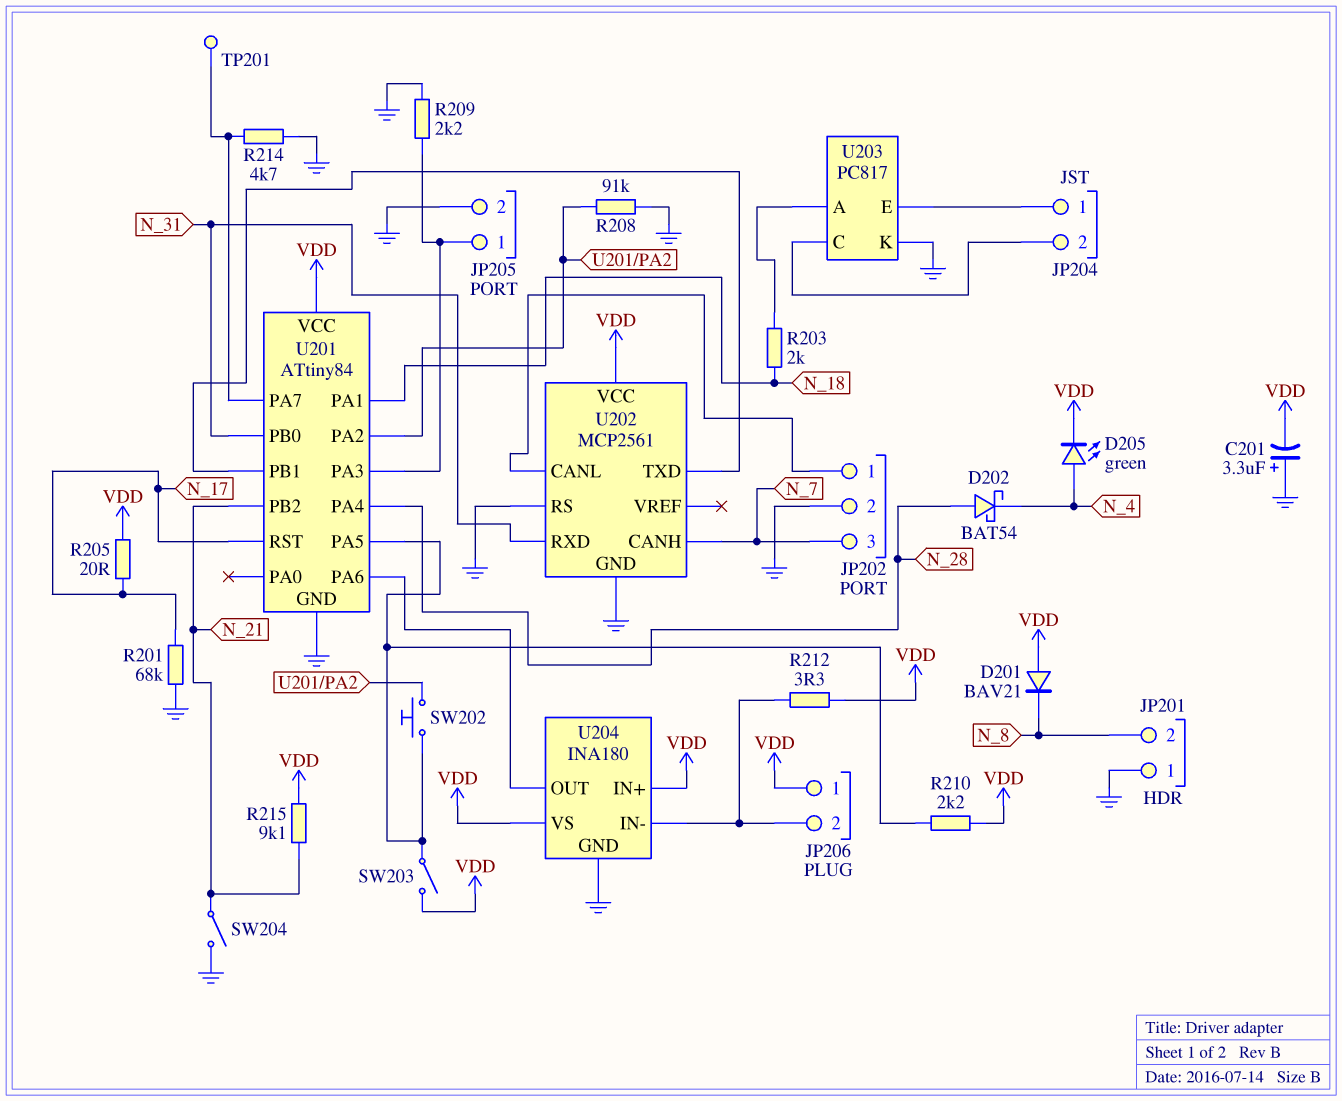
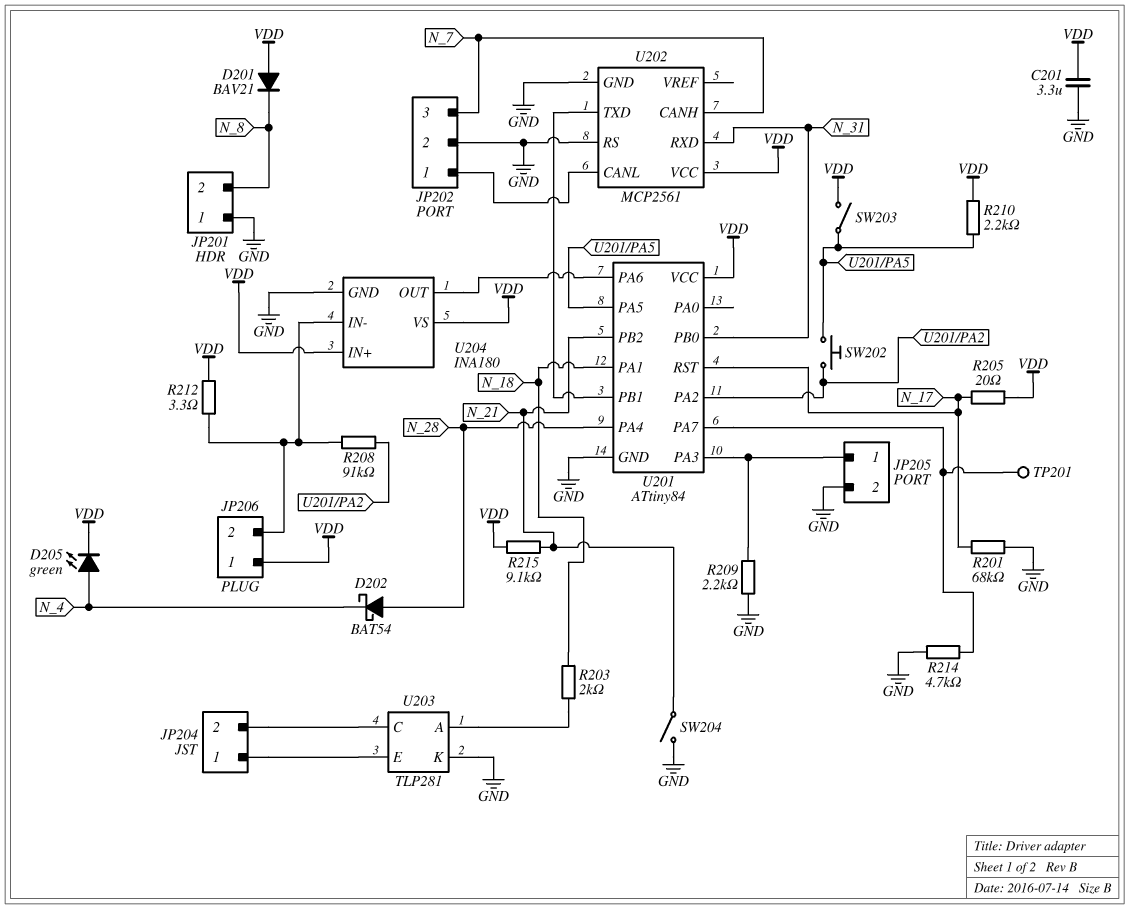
C201: 3.3uF (plus GND, minus VDD) -> 3.3uF (GND, VDD)
R208: 91k (GND, U201/PA2) -> 91k (JP206/2, U201/PA2)
U203: PC817 -> TLP281

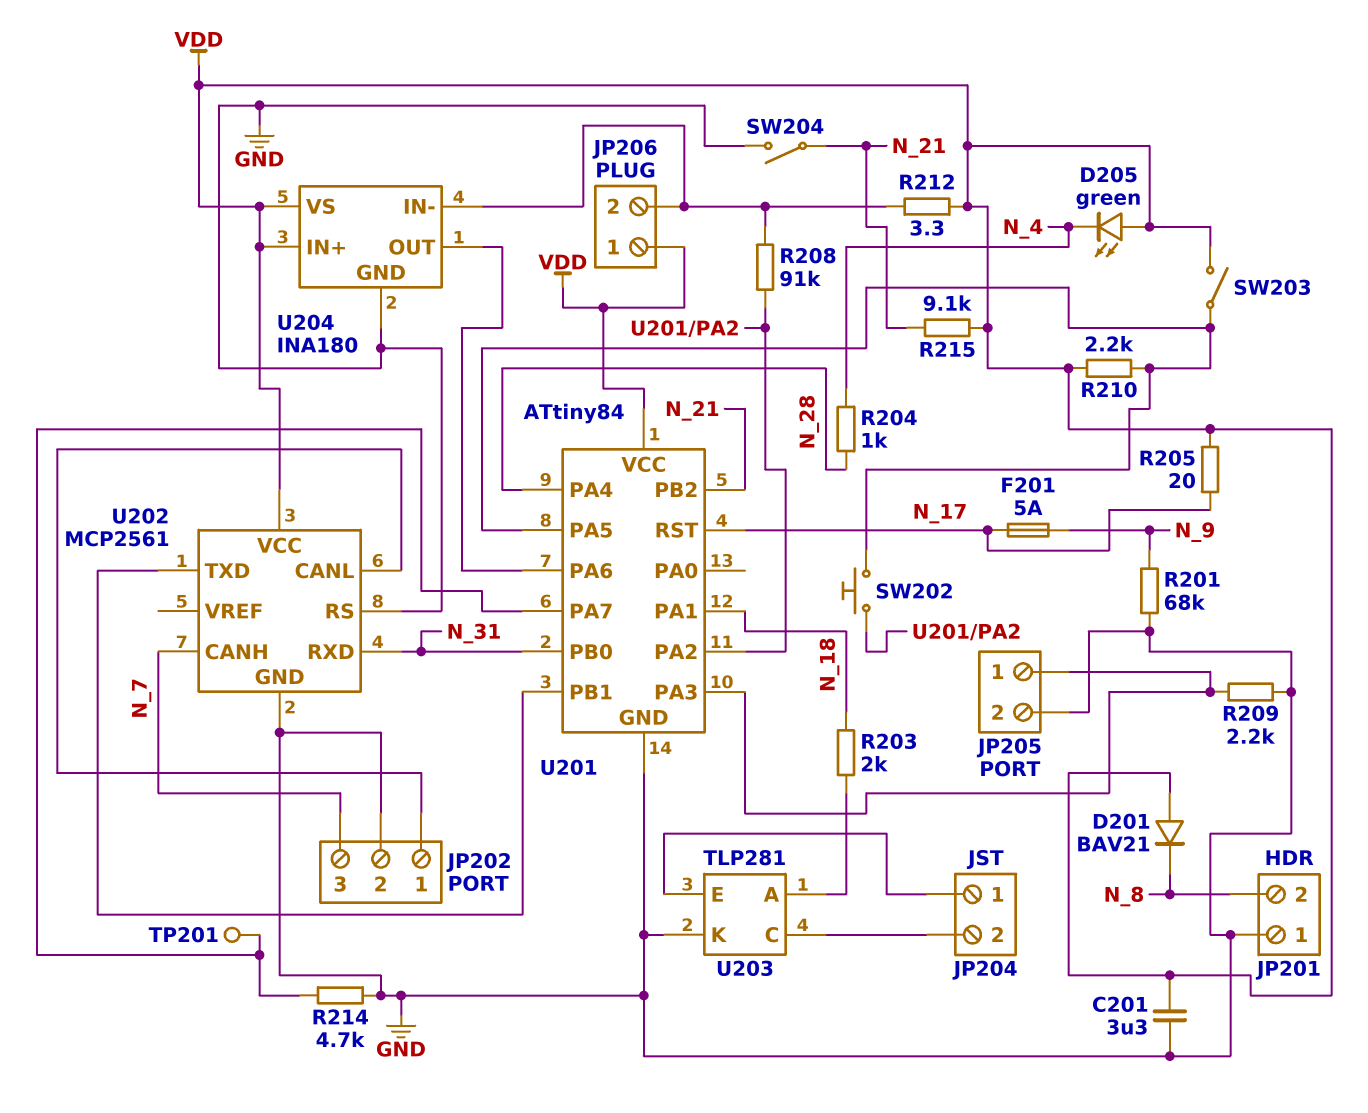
D202: schottky BAT54 (A N_28, K N_4) -> none
D205: LED green (A N_4, K VDD) -> LED green (A VDD, K N_4)
F201: none -> 5A (N_9, N_17)
R201: 68k (GND, N_17) -> 68k (GND, N_9)
R204: none -> 1k (N_4, N_28)

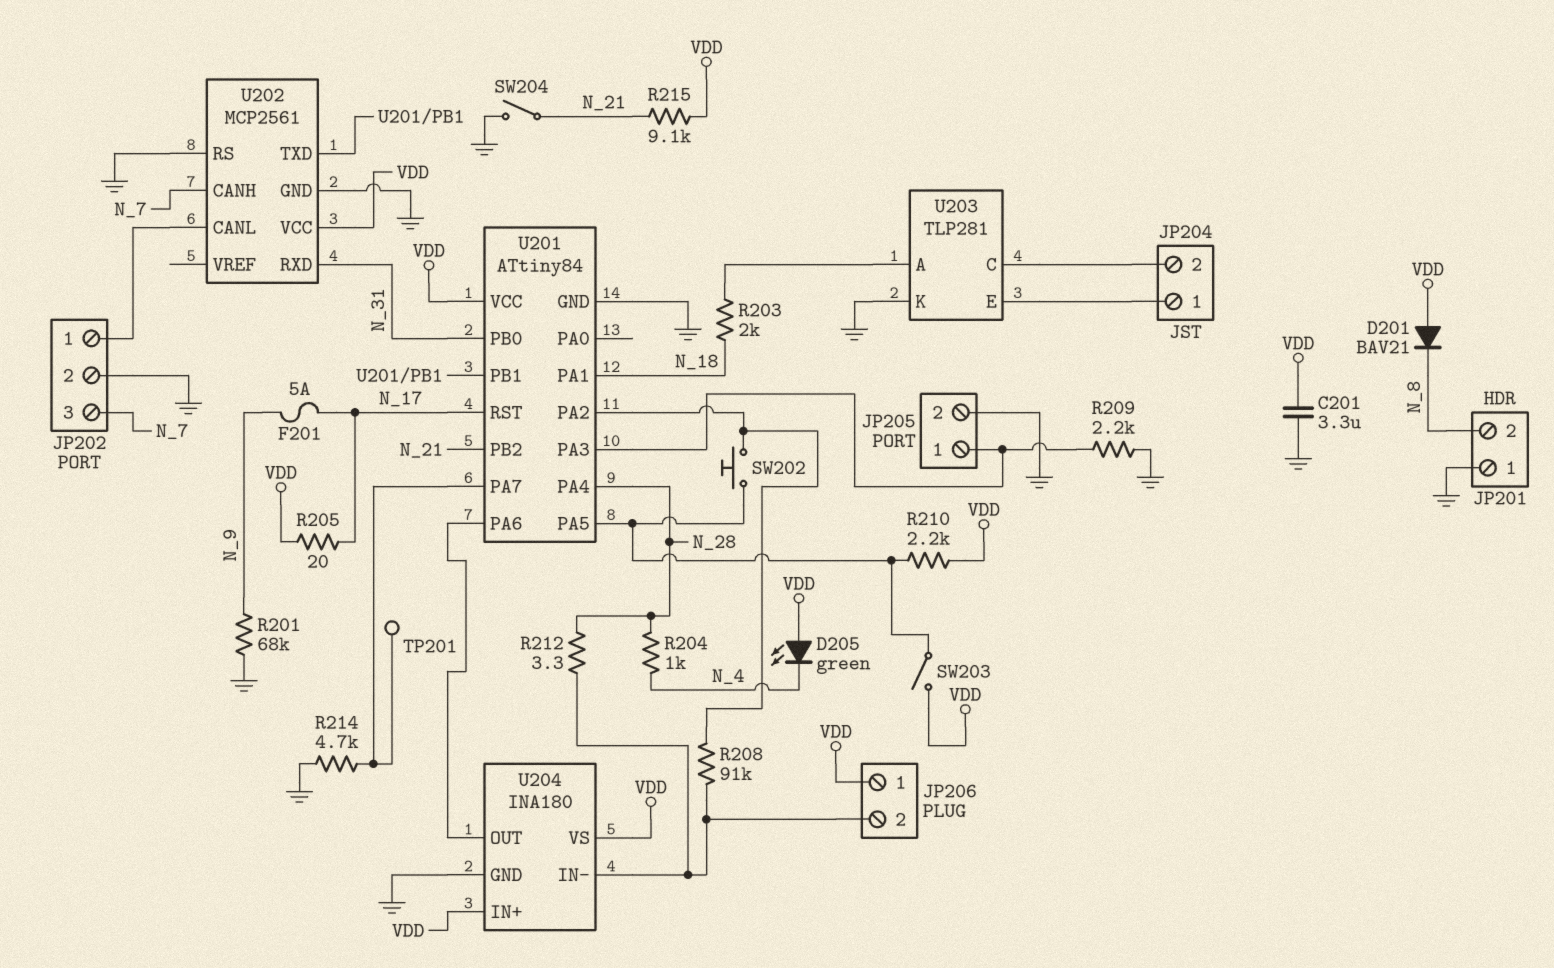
R212: 3.3 (JP206/2, VDD) -> 3.3 (JP206/2, N_28)

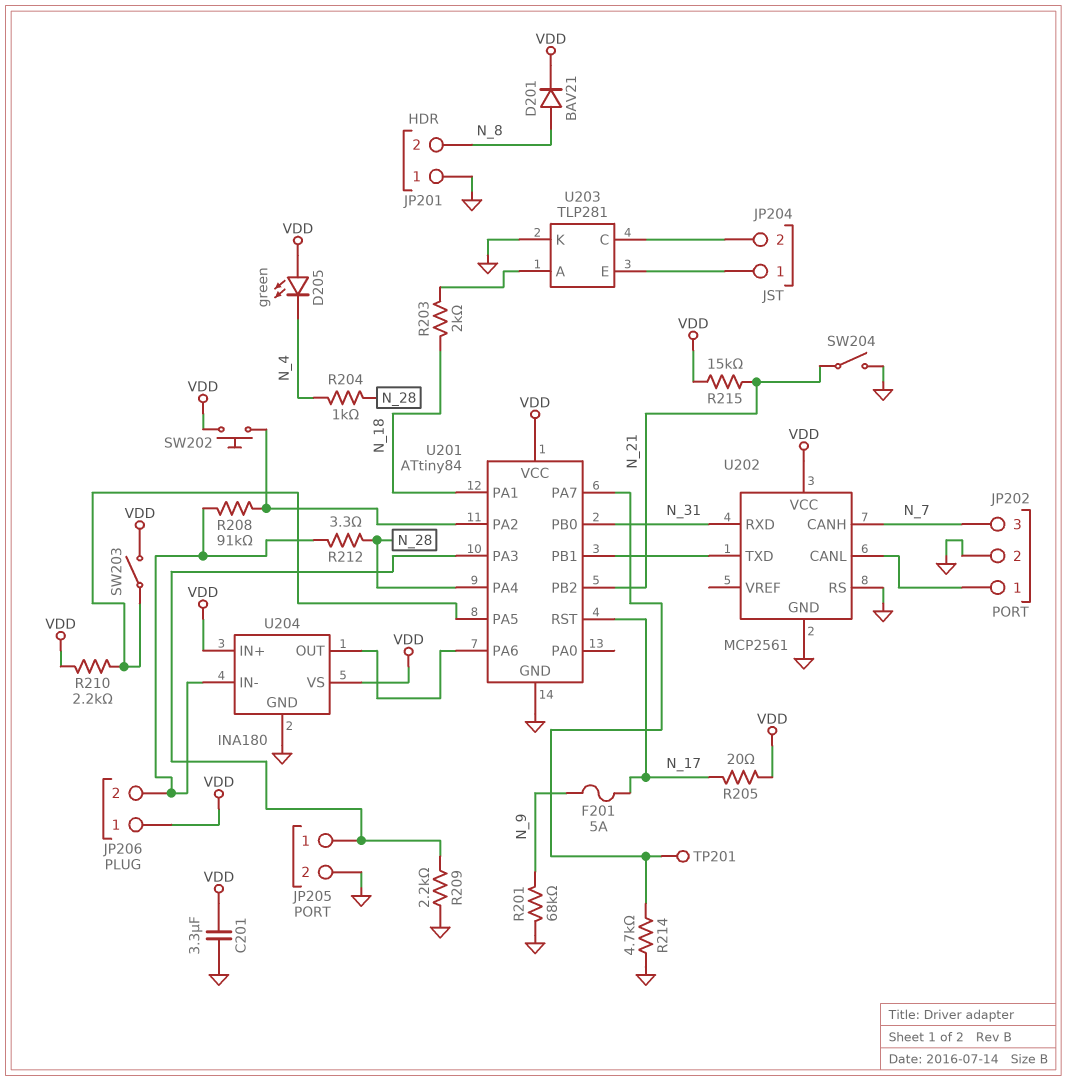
D201: diode BAV21 (A VDD, K N_8) -> diode BAV21 (A N_8, K VDD)
R215: 9.1k (N_21, VDD) -> 15k (N_21, VDD)
SW202: button (U201/PA2, U201/PA5) -> button (U201/PA2, VDD)

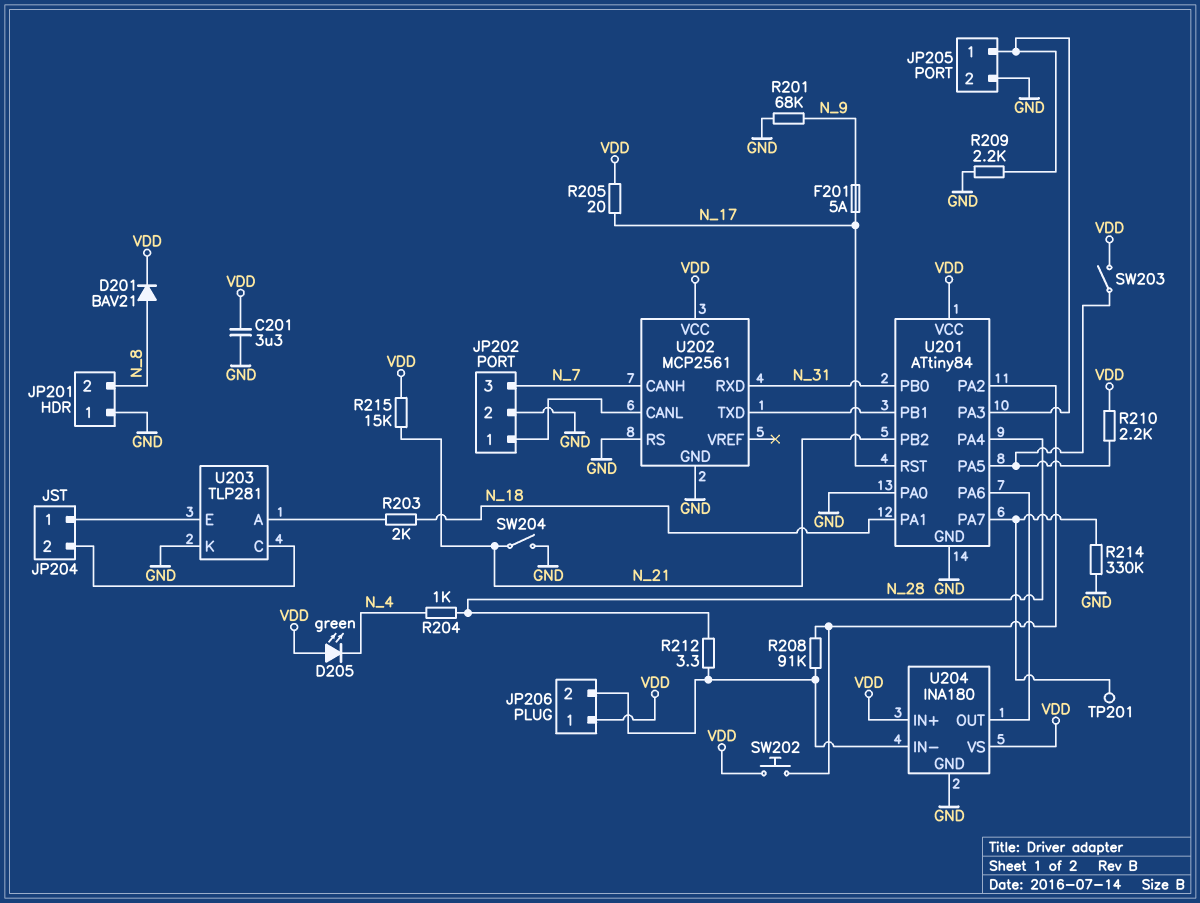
R214: 4.7k (GND, U201/PA7) -> 330k (GND, U201/PA7)
U201 pin PA0: none -> GND

